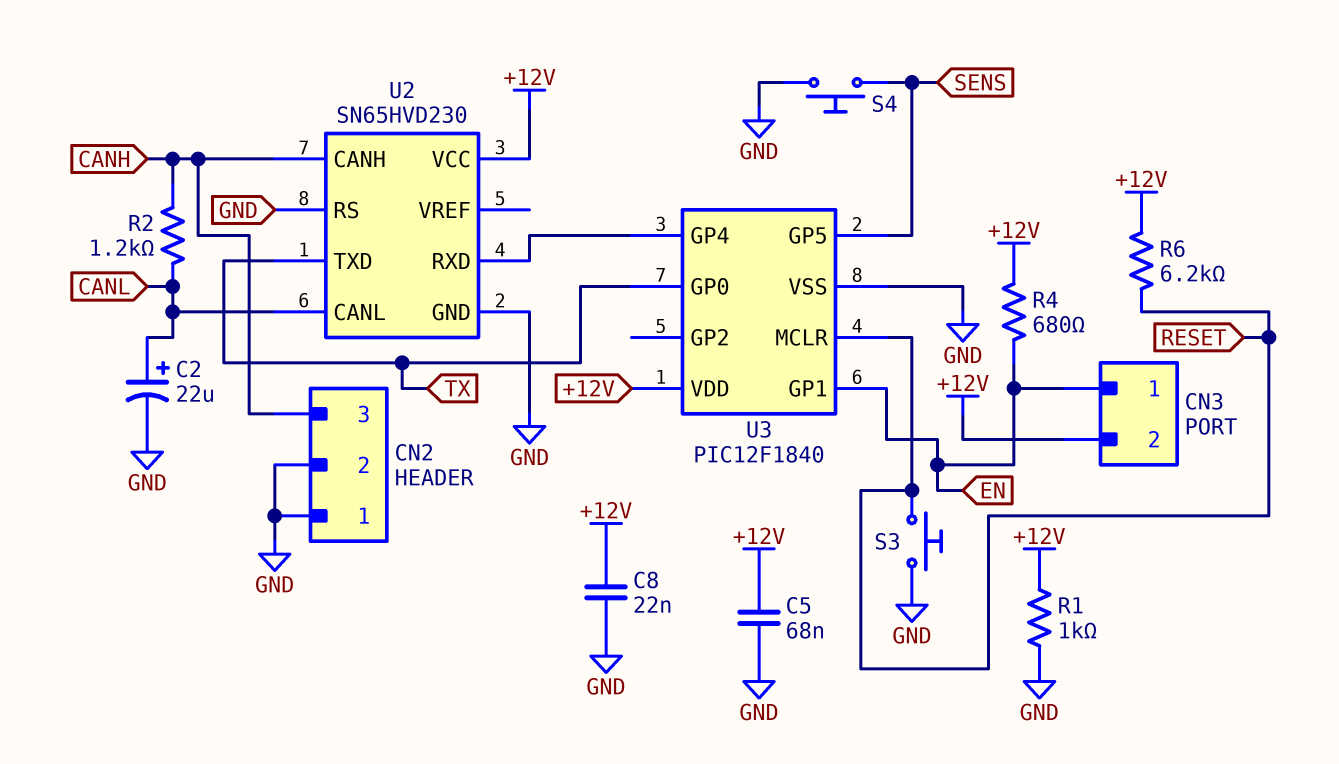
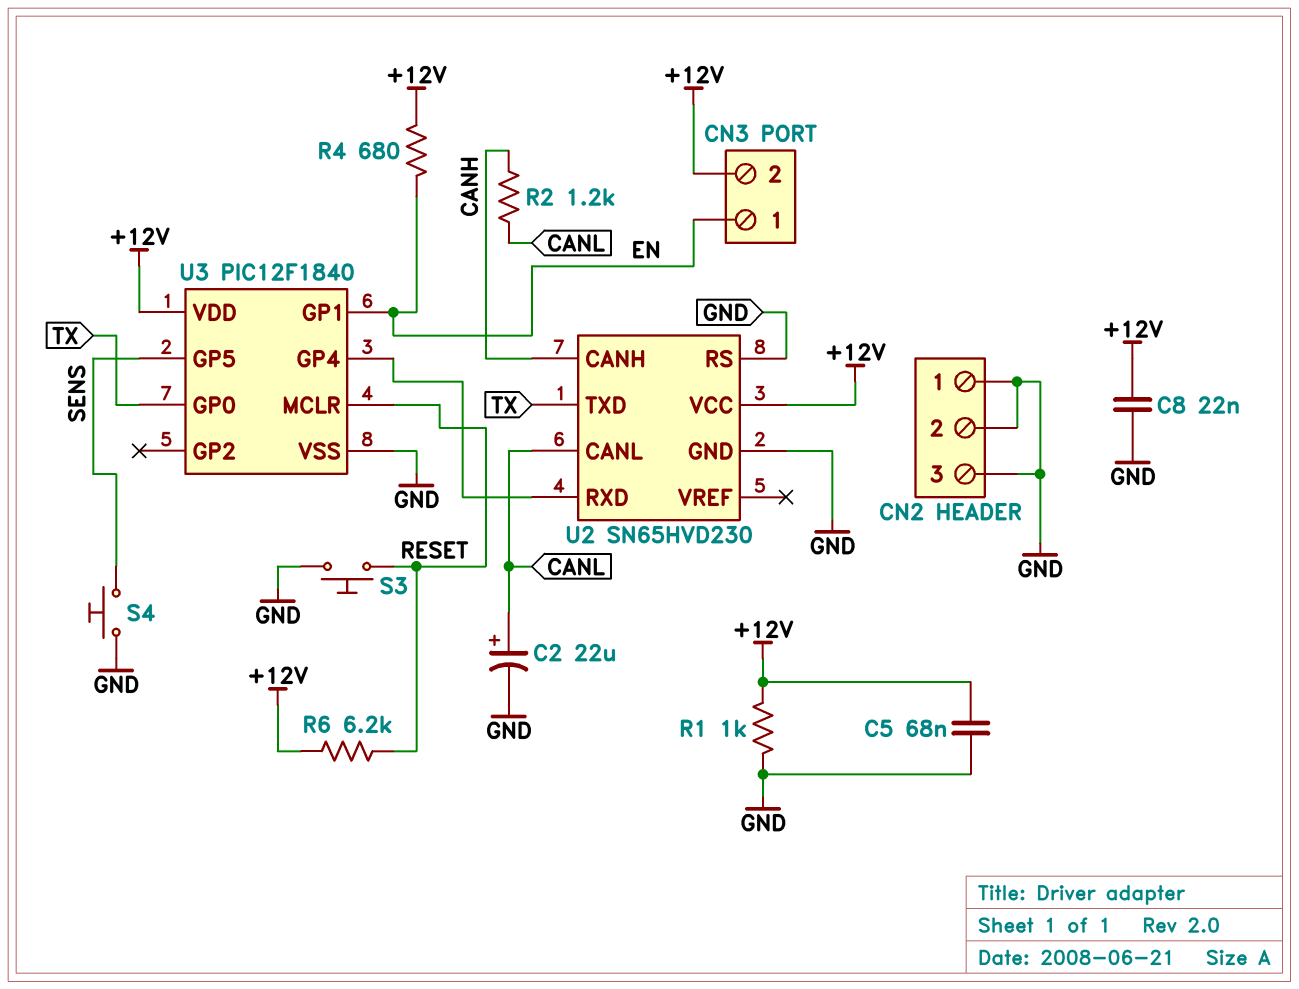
CN2 pin 3: CANH -> GND

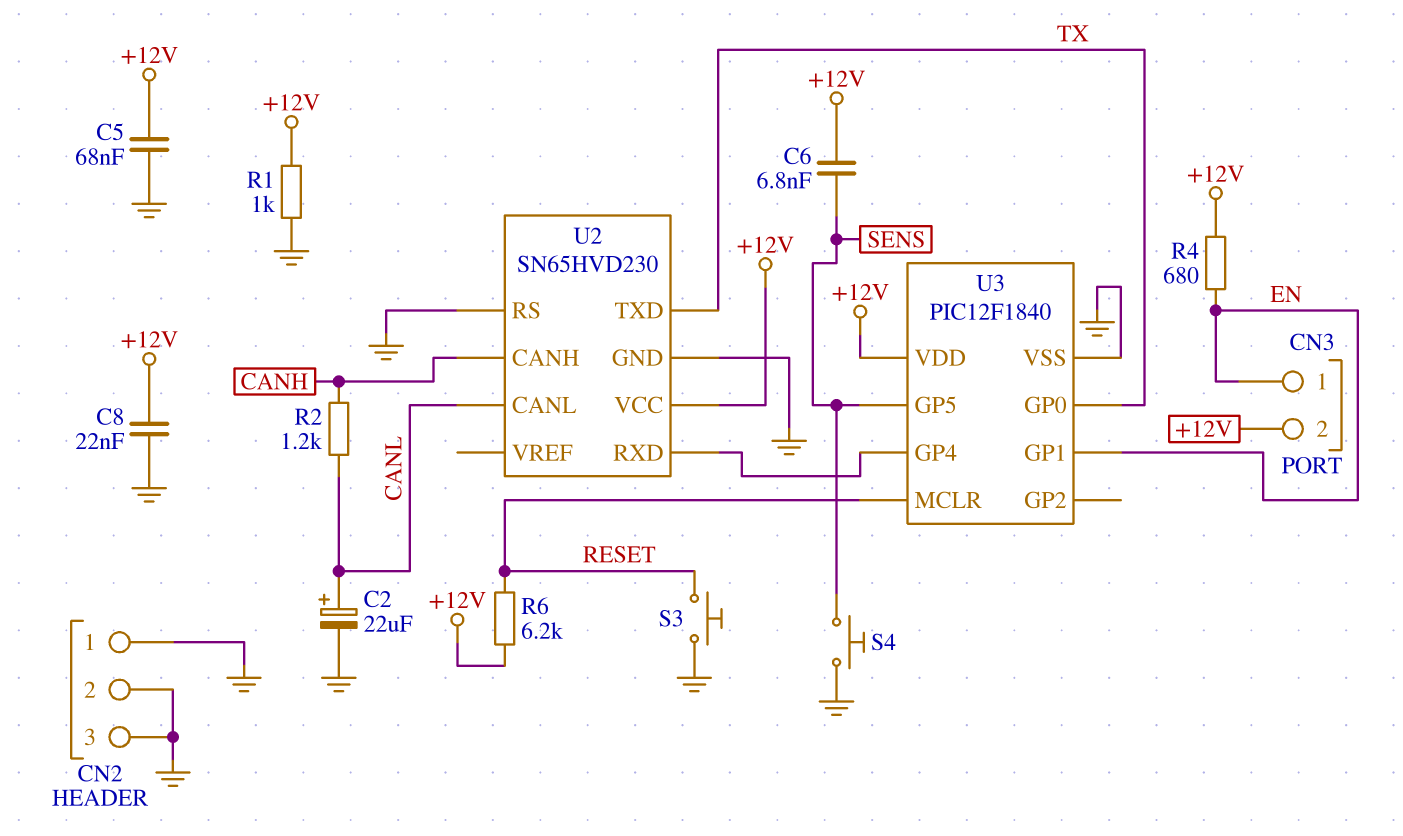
C6: none -> 6.8nF (+12V, SENS)

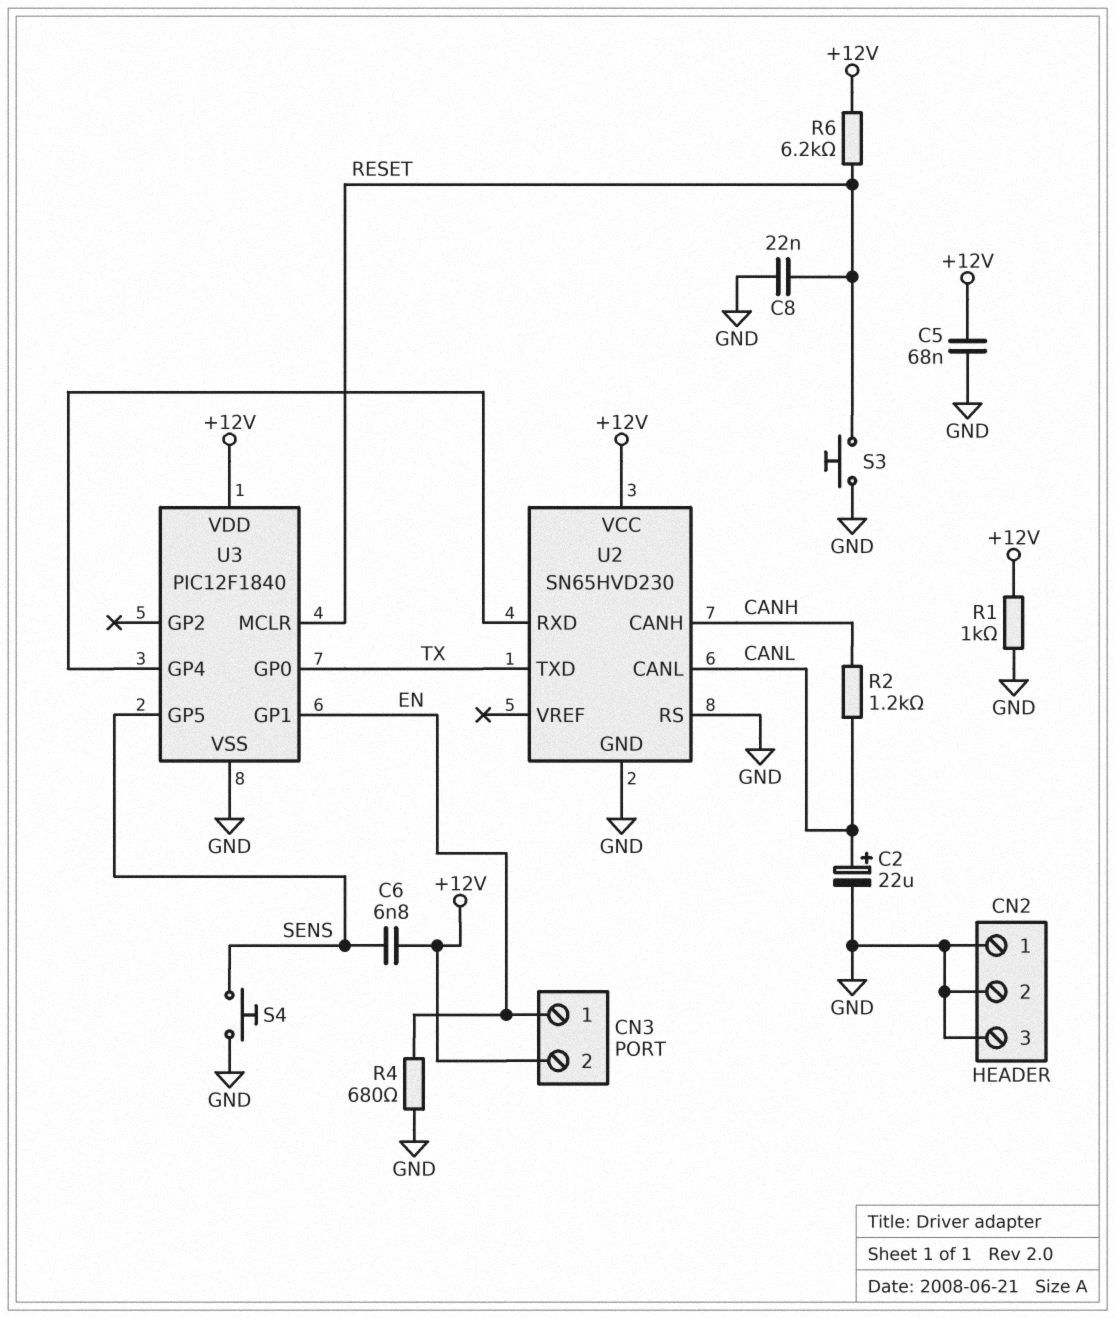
C8: 22nF (+12V, GND) -> 22nF (GND, RESET)
R4: 680 (+12V, EN) -> 680 (EN, GND)

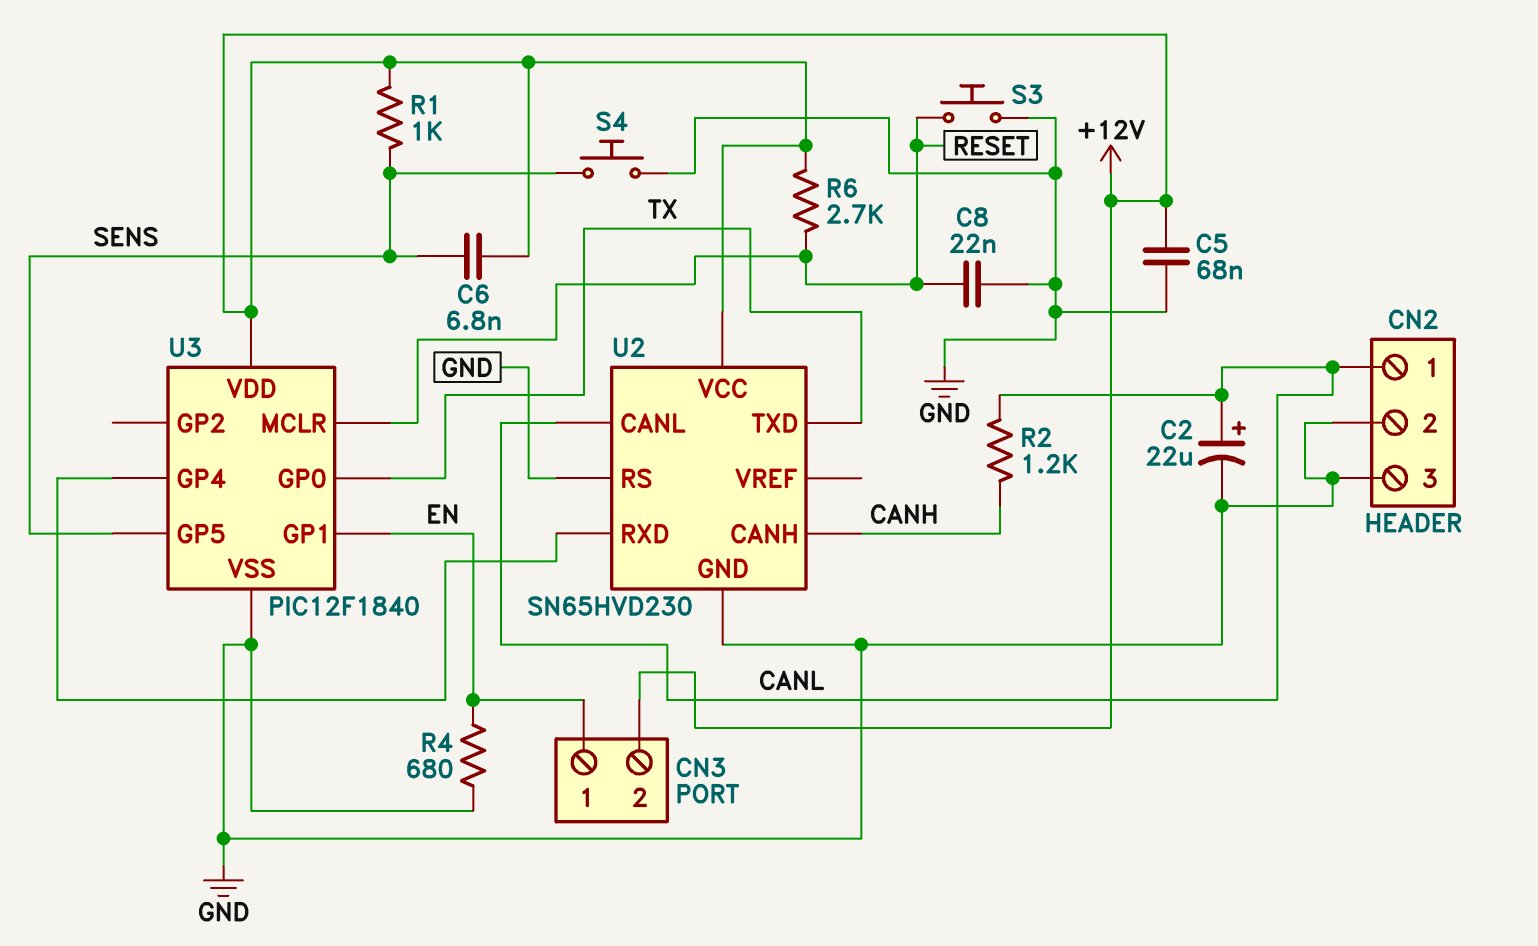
CN2 pin 1: GND -> CANL
R1: 1k (+12V, GND) -> 1k (+12V, SENS)
R6: 6.2k (+12V, RESET) -> 2.7k (+12V, RESET)

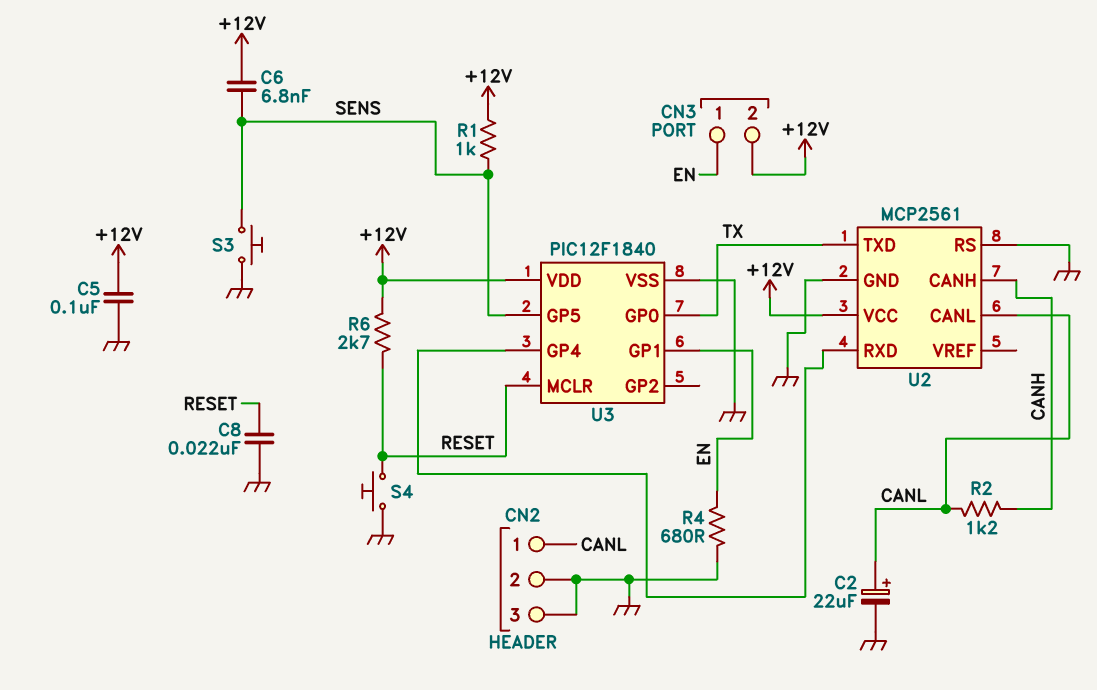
C5: 68nF (+12V, GND) -> 100nF (+12V, GND)
S3: button (GND, RESET) -> button (GND, SENS)
S4: button (GND, SENS) -> button (GND, RESET)
U2: SN65HVD230 -> MCP2561

